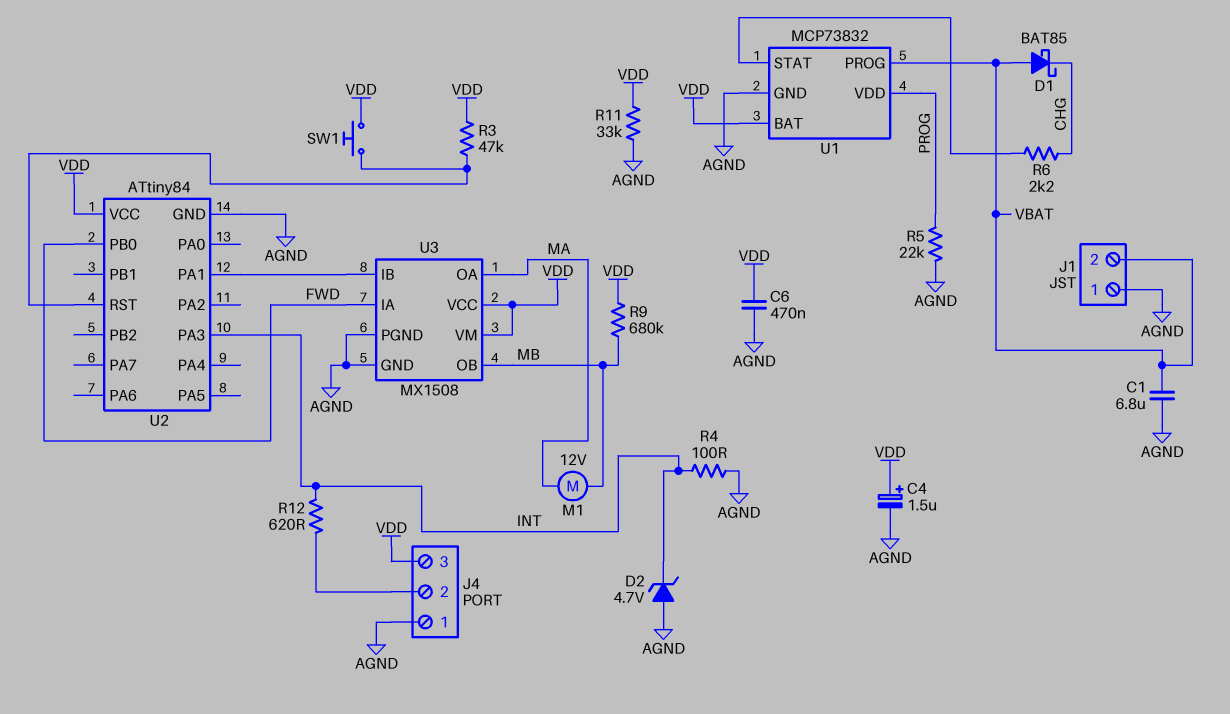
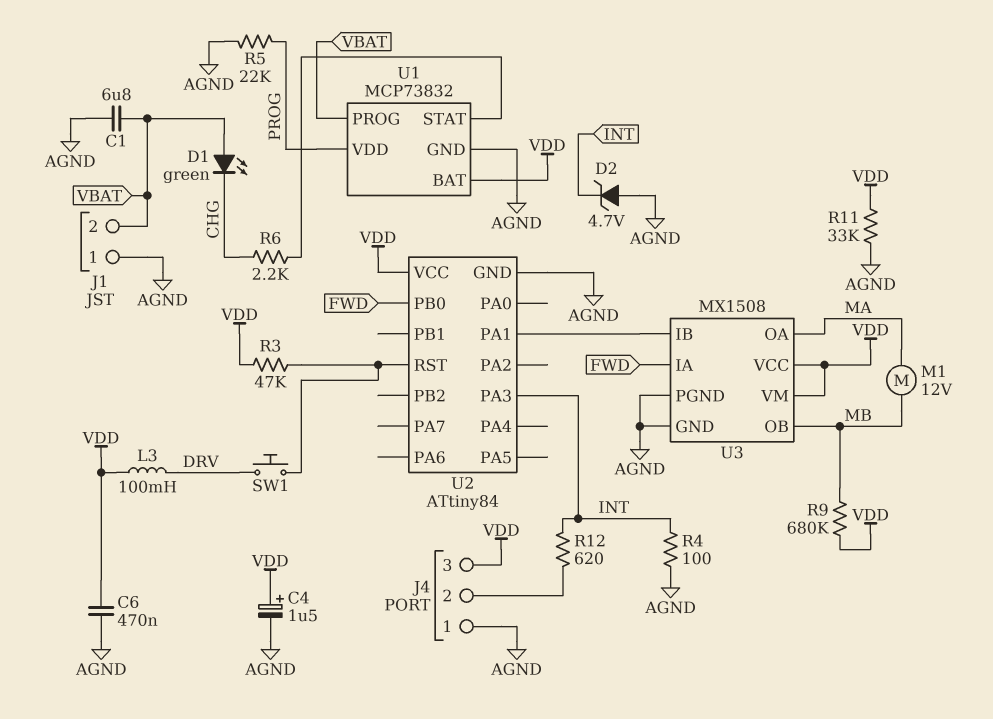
D1: schottky BAT85 (A VBAT, K CHG) -> LED green (A VBAT, K CHG)
L3: none -> 100mH (DRV, VDD)
SW1: button (U2/RST, VDD) -> button (DRV, U2/RST)

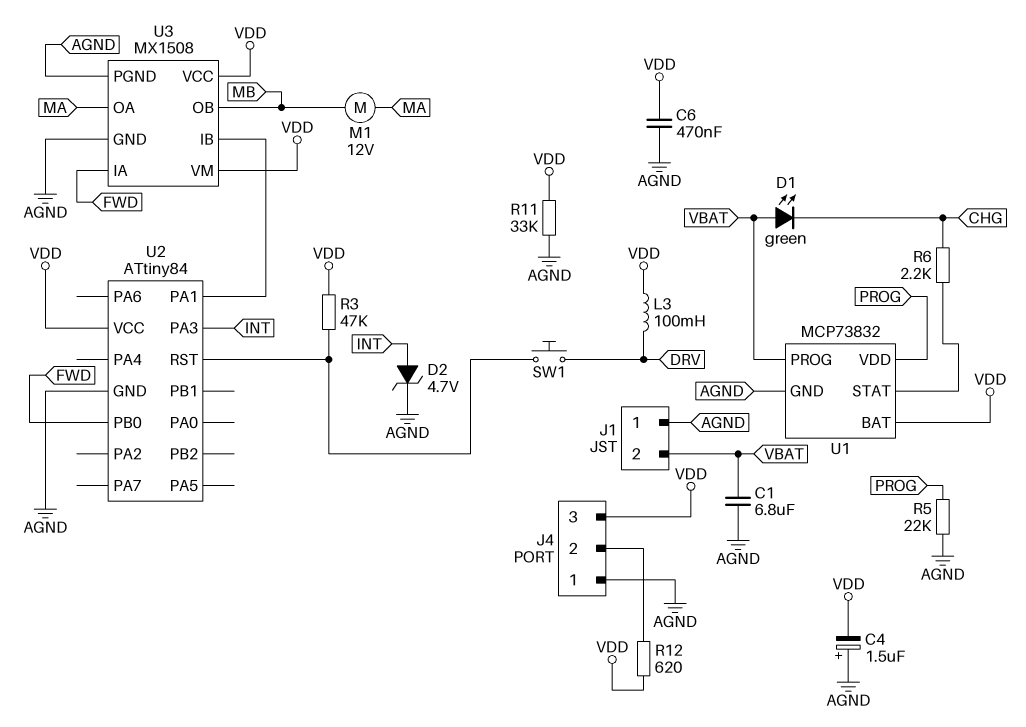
C4: 1.5uF (plus VDD, minus AGND) -> 1.5uF (plus AGND, minus VDD)
D2: zener 4.7V (A AGND, K INT) -> zener 4.7V (A INT, K AGND)
R4: 100 (AGND, INT) -> none
R9: 680k (MB, VDD) -> none
R12: 620 (INT, J4/2) -> 620 (J4/2, VDD)

